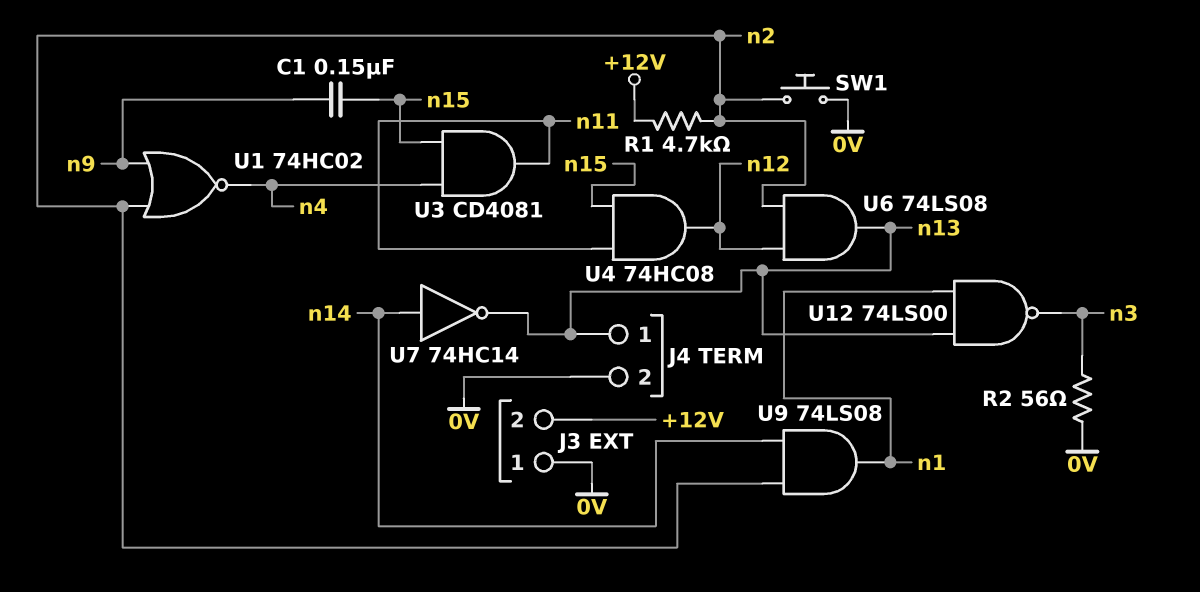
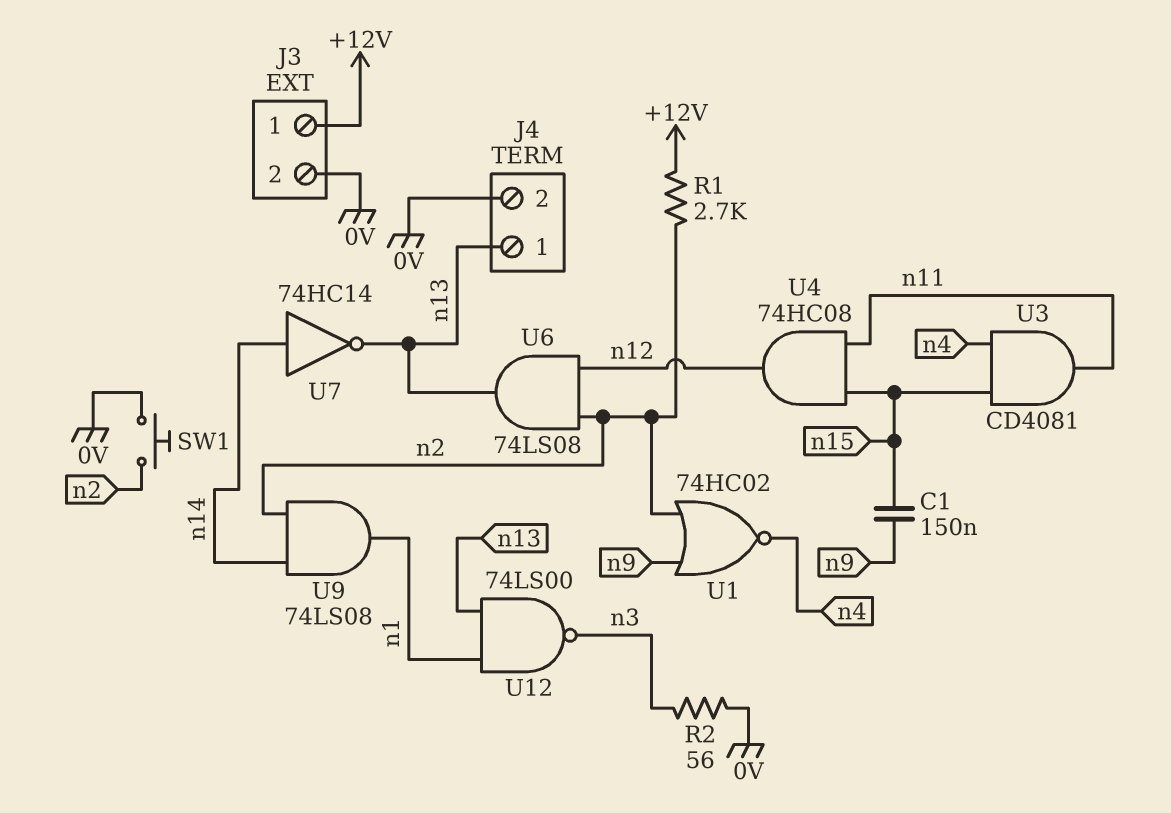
J3 pin 1: 0V -> +12V
J3 pin 2: +12V -> 0V
R1: 4.7k (+12V, n2) -> 2.7k (+12V, n2)

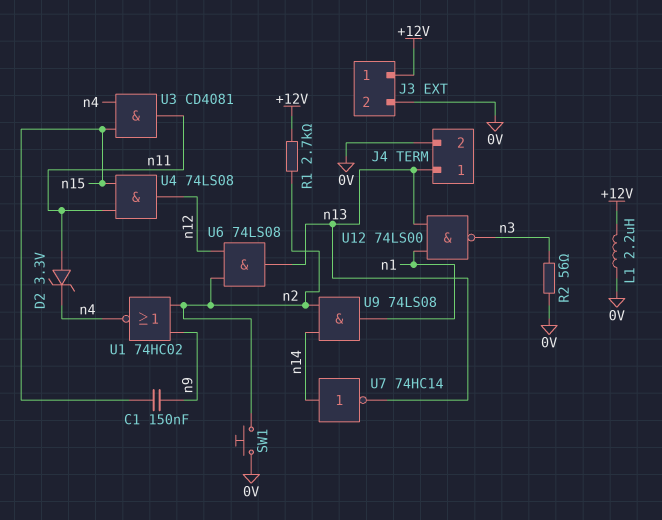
D2: none -> zener 3.3V (A n11, K n4)
L1: none -> 2.2uH (+12V, 0V)
U4: AND 74HC08 (in n11, in n15, out n12) -> AND 74LS08 (in n11, in n15, out n12)

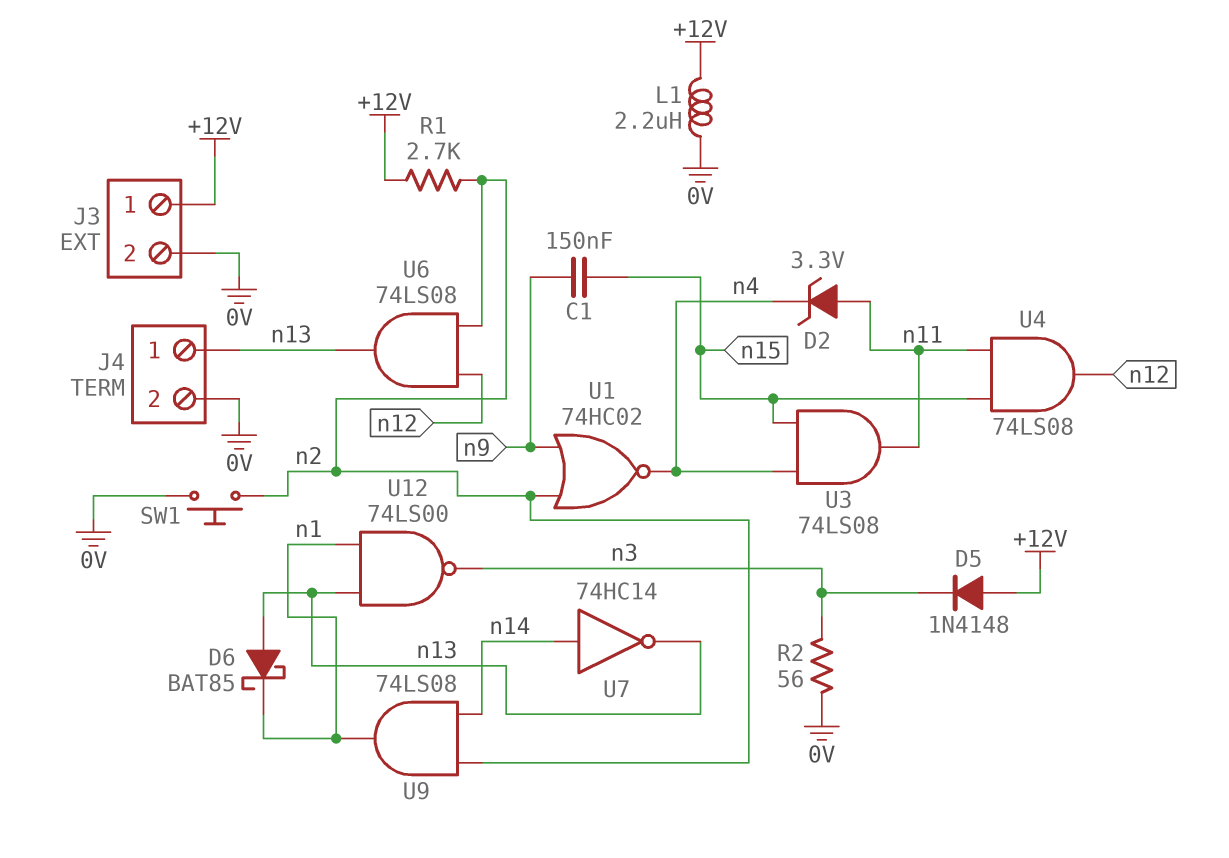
D5: none -> diode 1N4148 (A +12V, K n3)
D6: none -> schottky BAT85 (A n13, K n1)
U3: AND CD4081 (in n4, in n15, out n11) -> AND 74LS08 (in n4, in n15, out n11)

